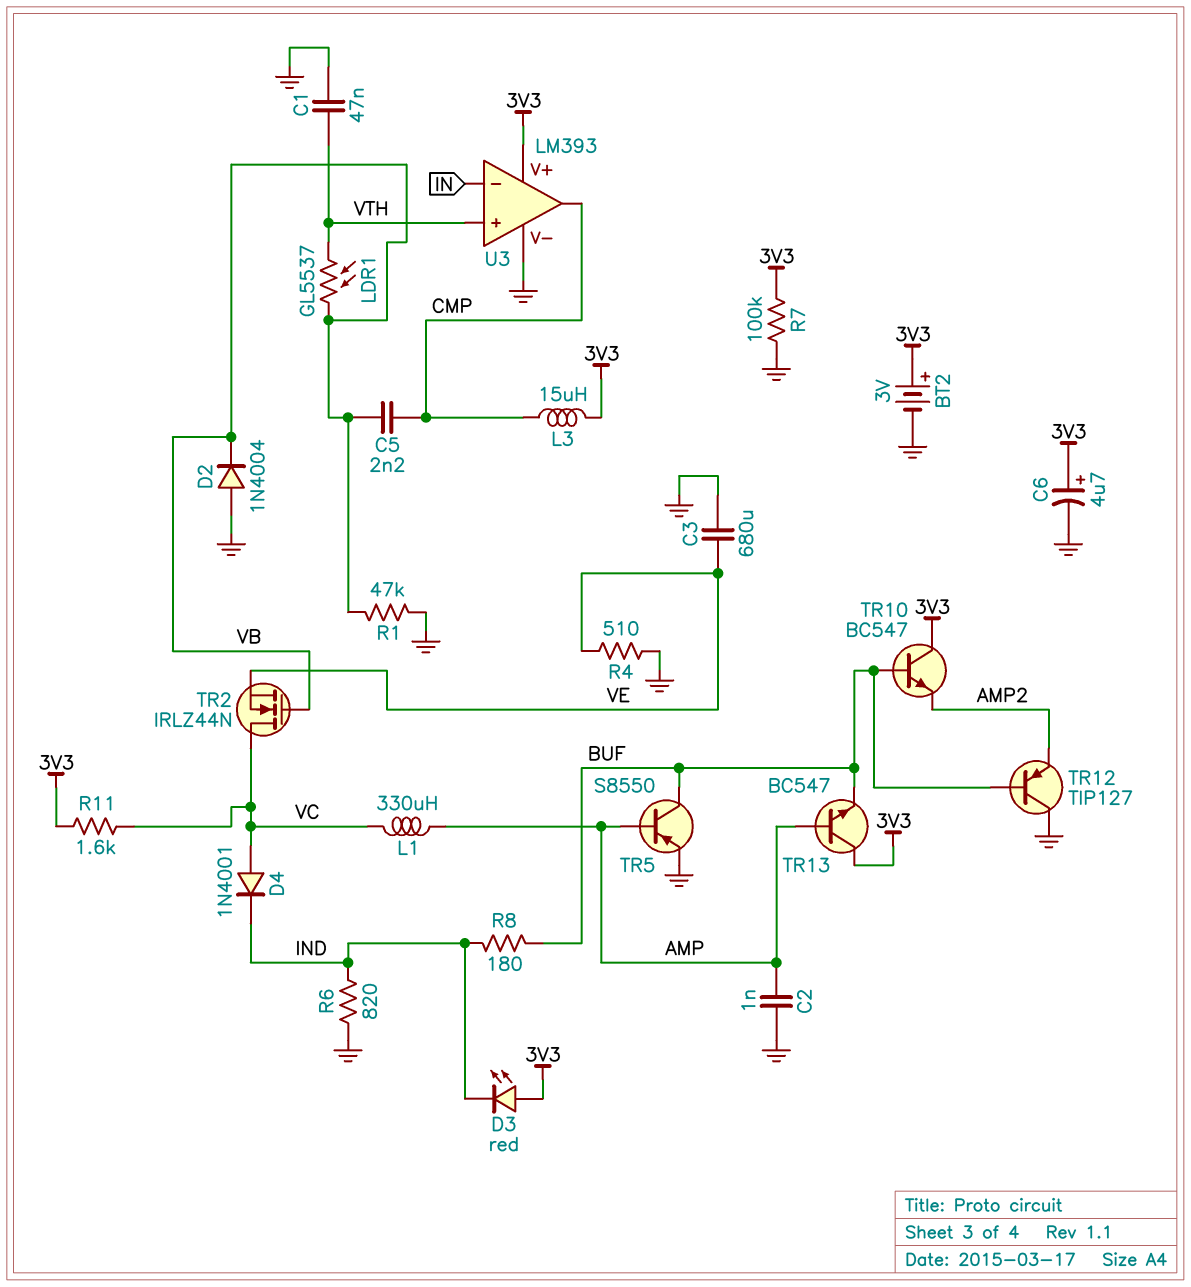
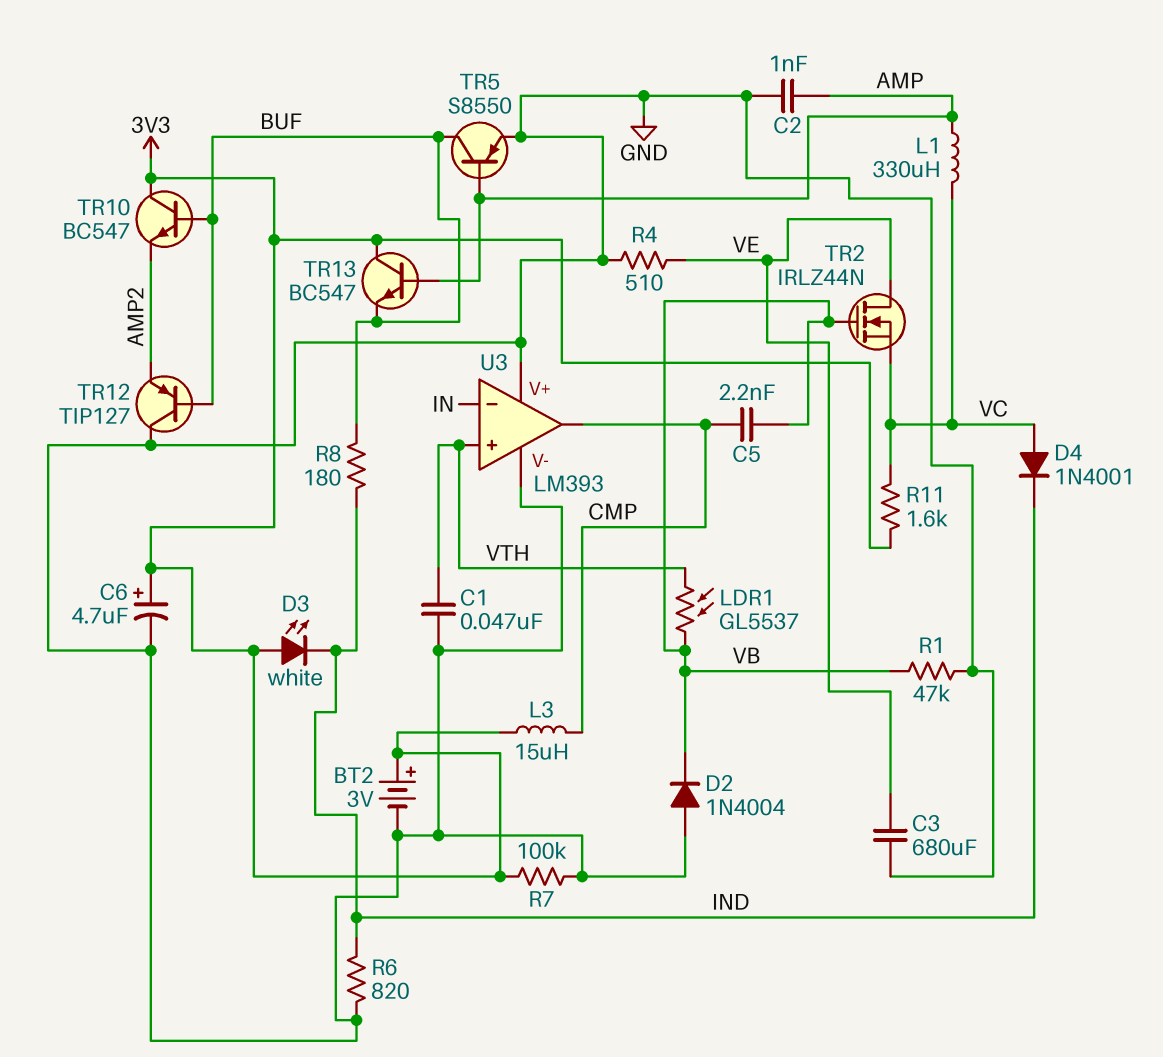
D3: LED red (A 3V3, K IND) -> LED white (A 3V3, K IND)
TR2: NMOS IRLZ44N (G VB, D VC, S VE) -> NMOS IRLZ44N (G VB, D VE, S VC)
U3 pin V+: 3V3 -> GND

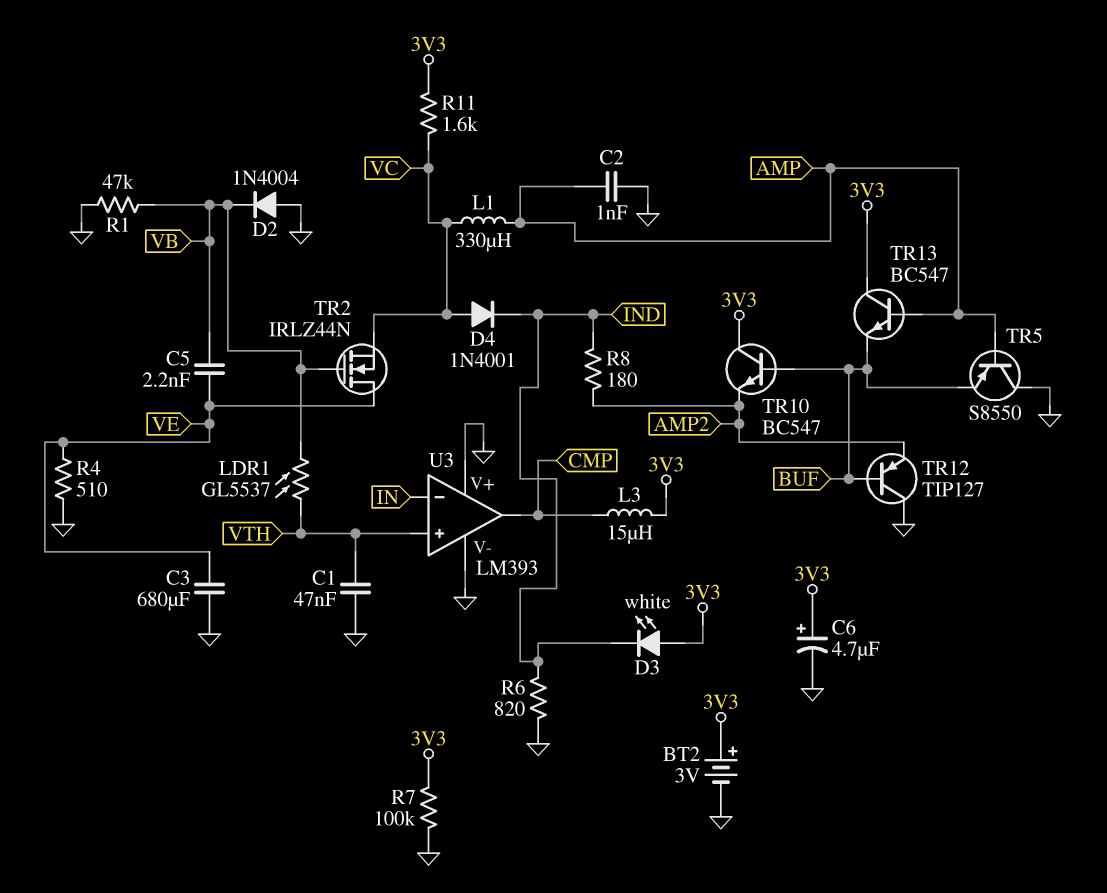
C5: 2.2nF (CMP, VB) -> 2.2nF (VB, VE)
R8: 180 (BUF, IND) -> 180 (AMP2, IND)
TR5: PNP S8550 (B AMP, C BUF, E GND) -> PNP S8550 (B AMP, C GND, E BUF)

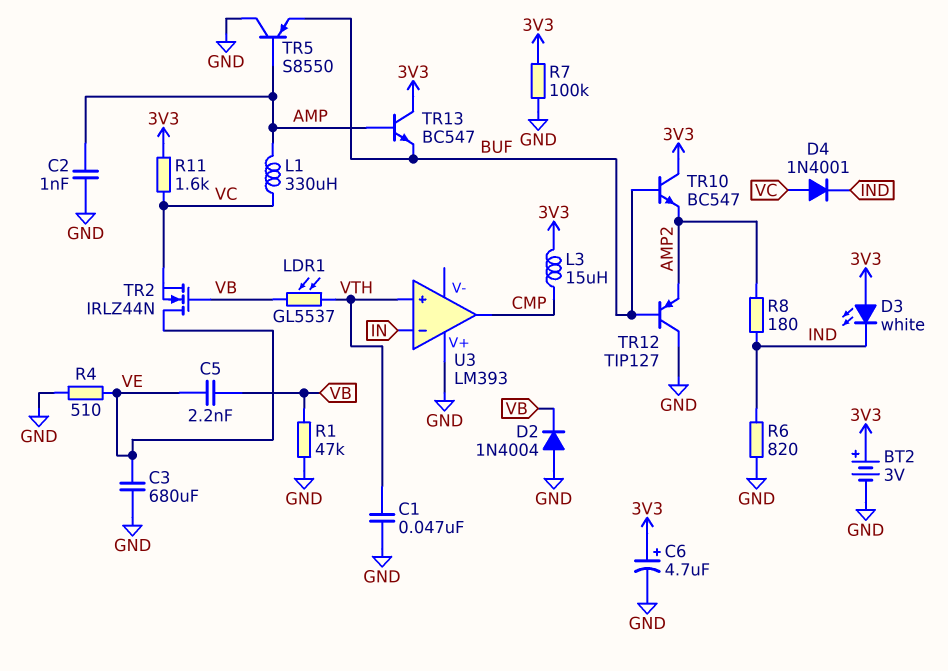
U3 pin V-: GND -> none

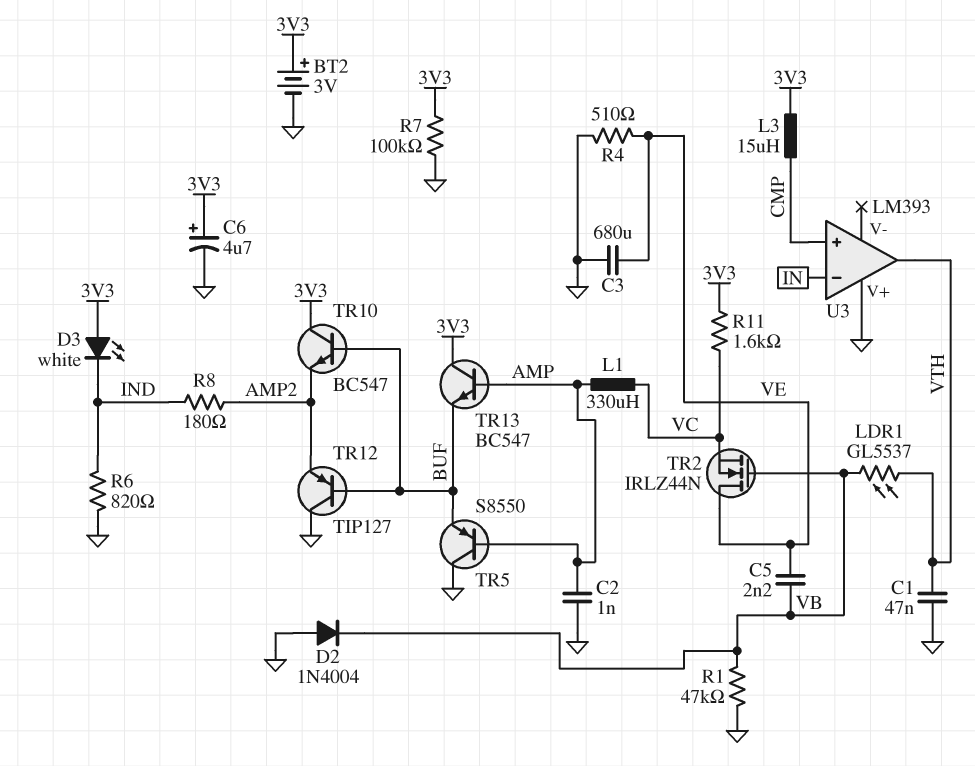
D4: diode 1N4001 (A VC, K IND) -> none
U3 pin in+: VTH -> CMP
U3 pin out: CMP -> VTH

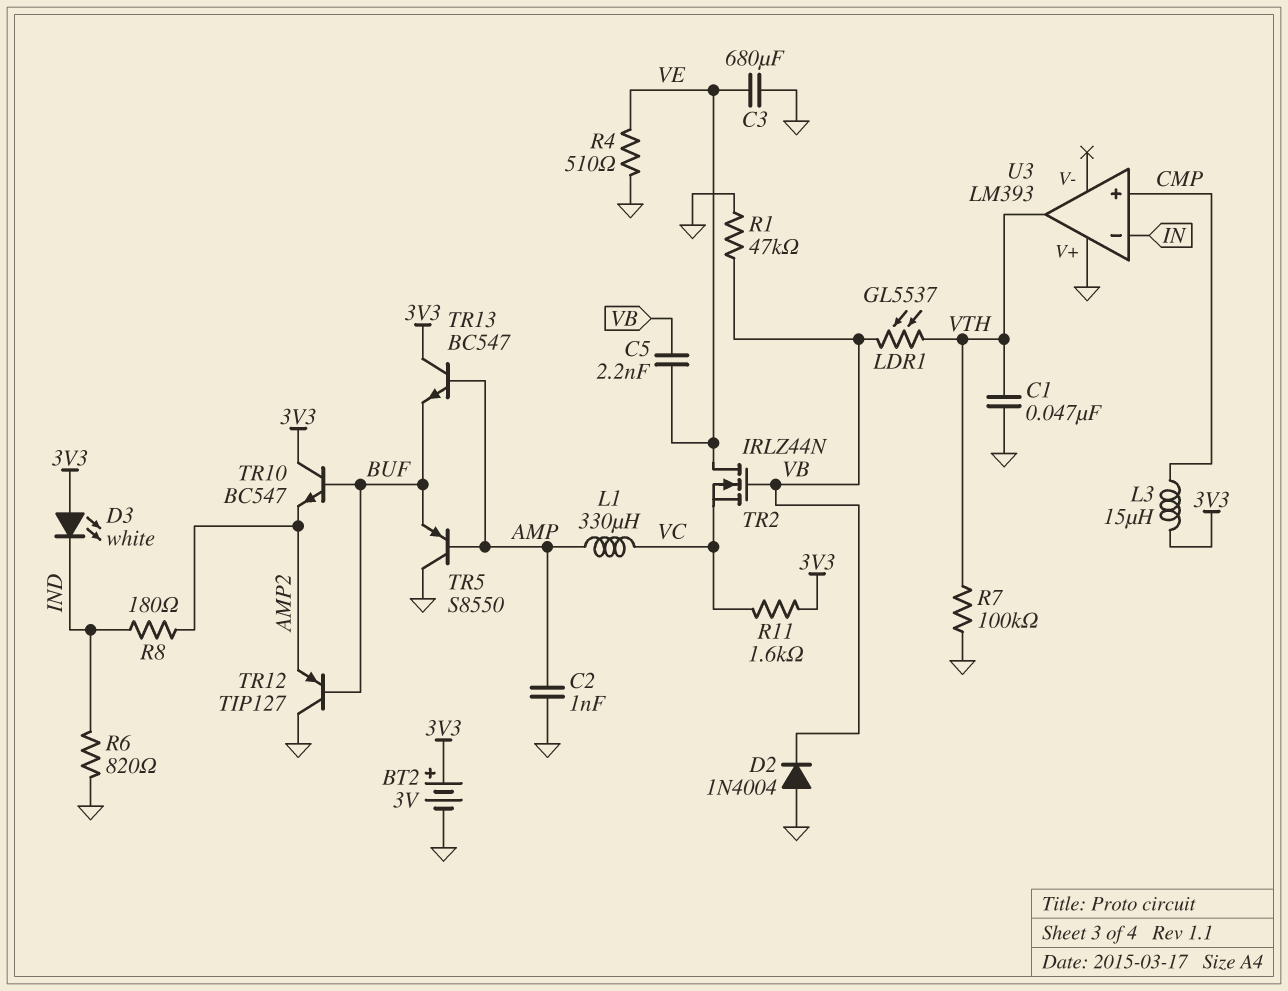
C6: 4.7uF (plus 3V3, minus GND) -> none
R7: 100k (3V3, GND) -> 100k (GND, VTH)

